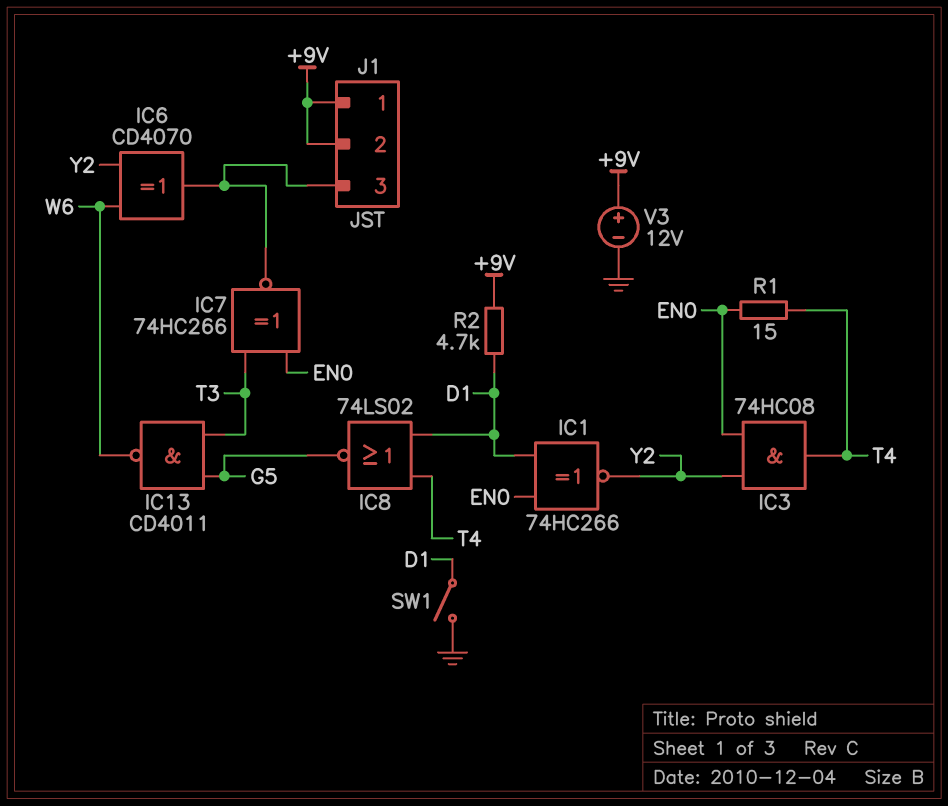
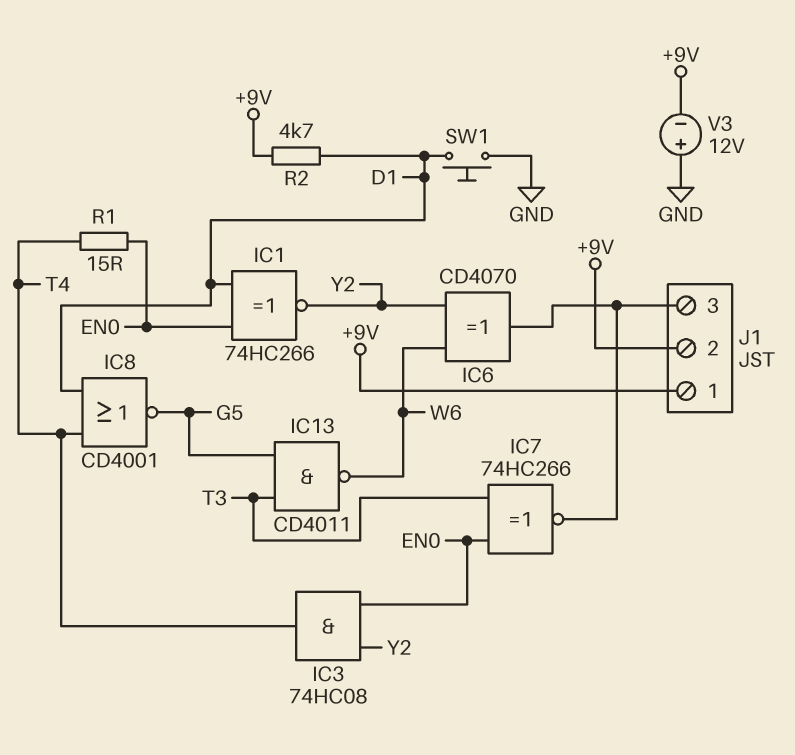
IC8: NOR 74LS02 (in D1, in T4, out G5) -> NOR CD4001 (in D1, in T4, out G5)
SW1: switch (D1, GND) -> button (D1, GND)
V3: 12V (plus +9V, minus GND) -> 12V (plus GND, minus +9V)

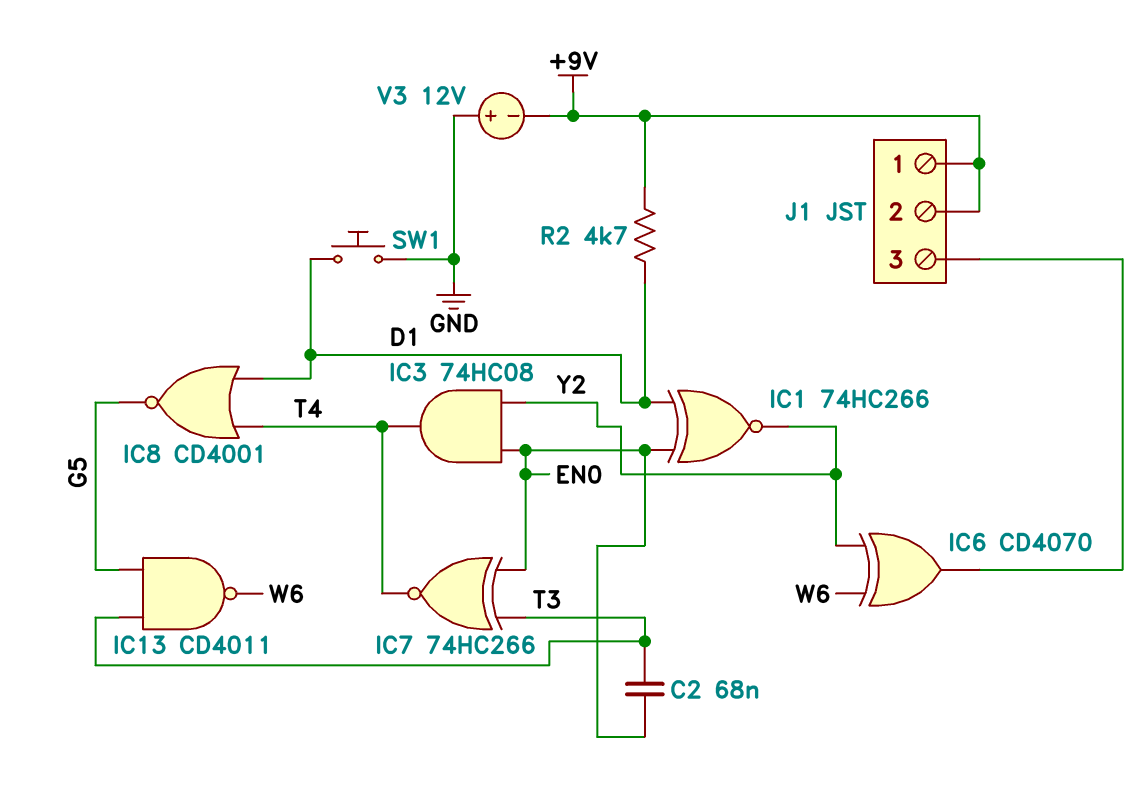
C2: none -> 68nF (EN0, T3)
IC7: XNOR 74HC266 (in EN0, in T3, out J1/3) -> XNOR 74HC266 (in EN0, in T3, out T4)
R1: 15 (EN0, T4) -> none

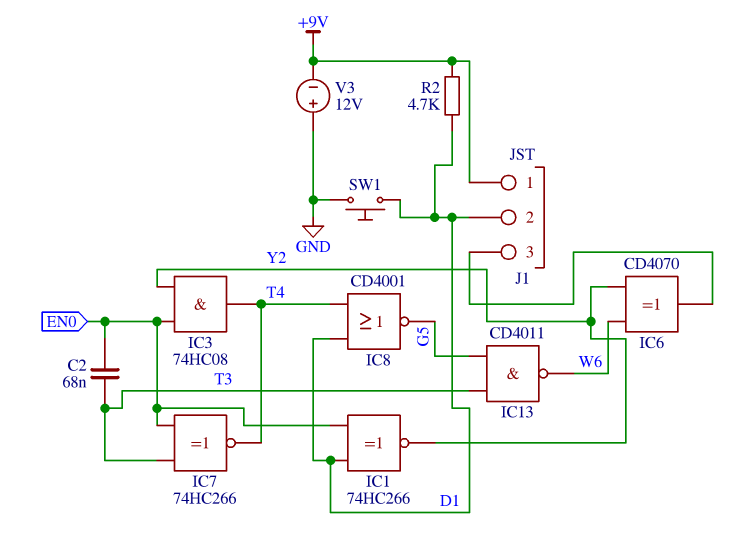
J1 pin 2: +9V -> D1

